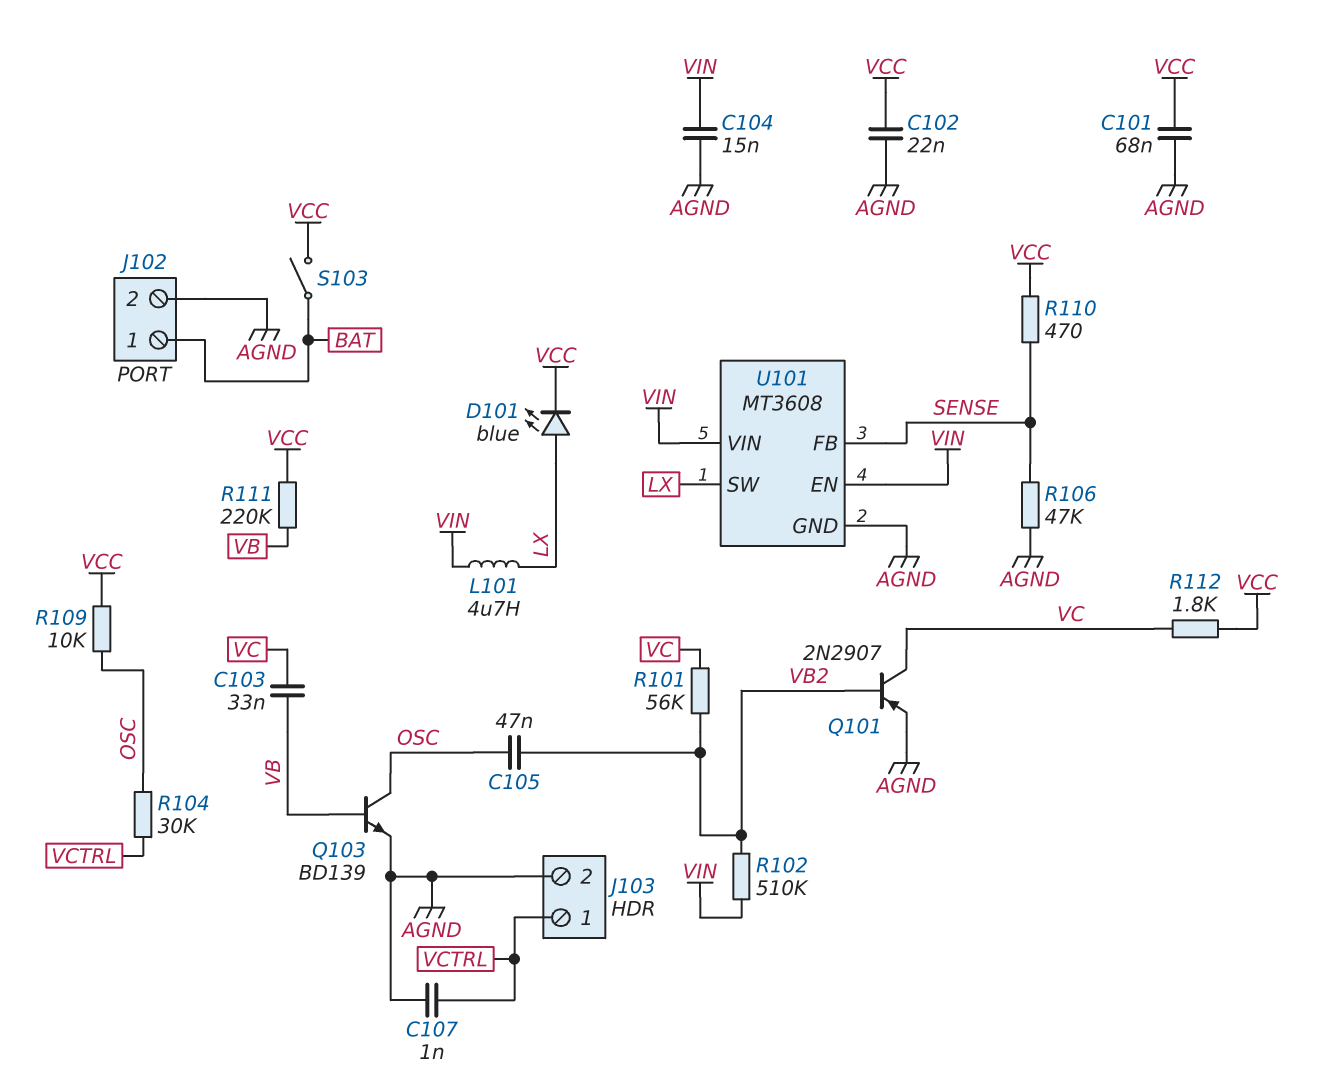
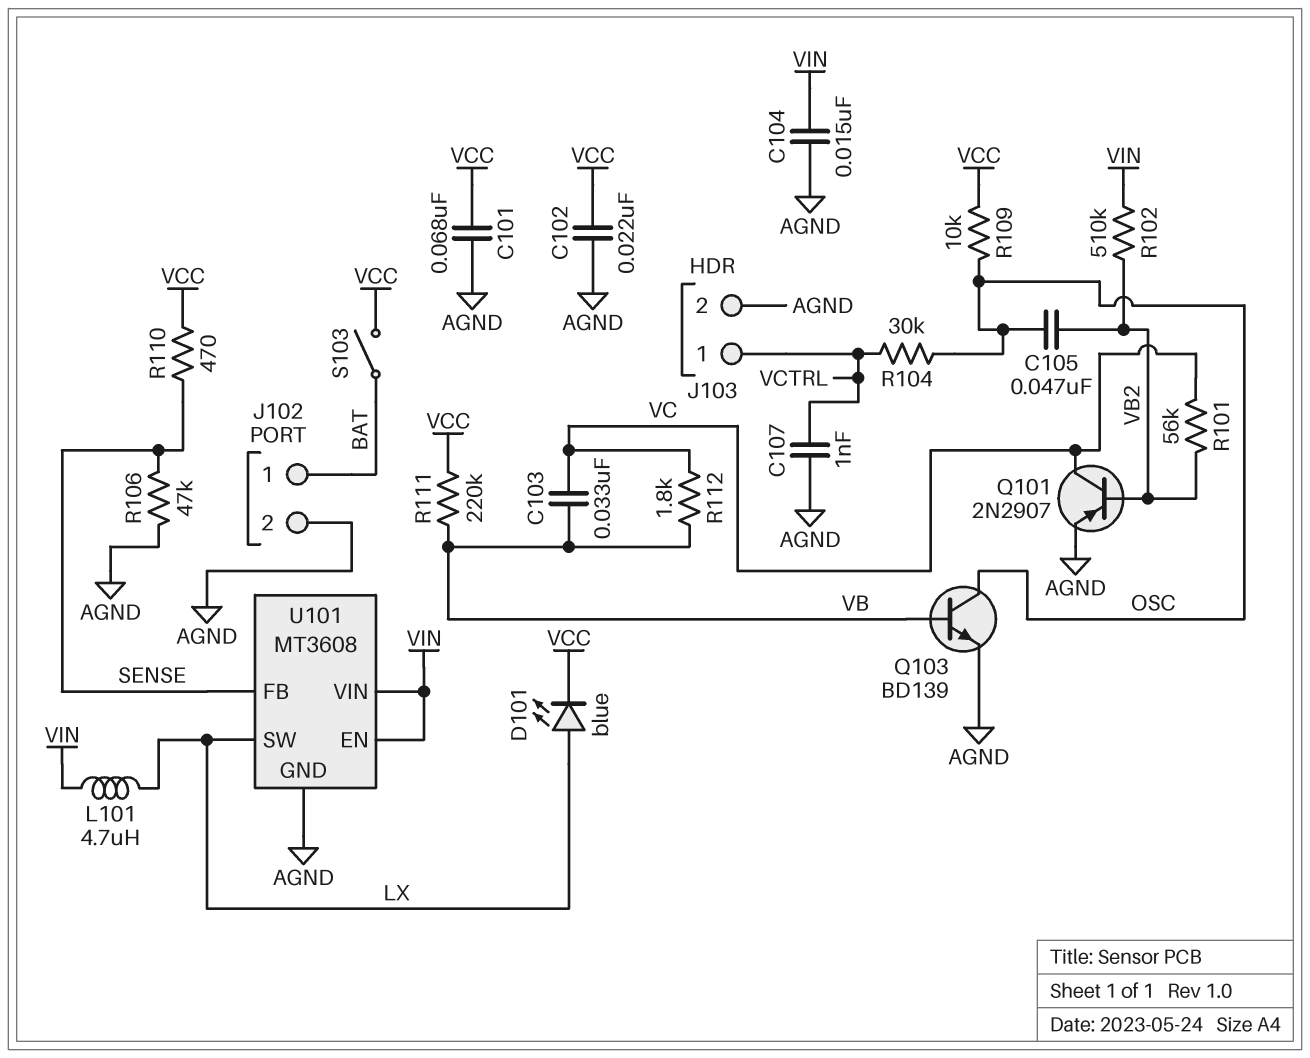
R112: 1.8k (VC, VCC) -> 1.8k (VB, VC)

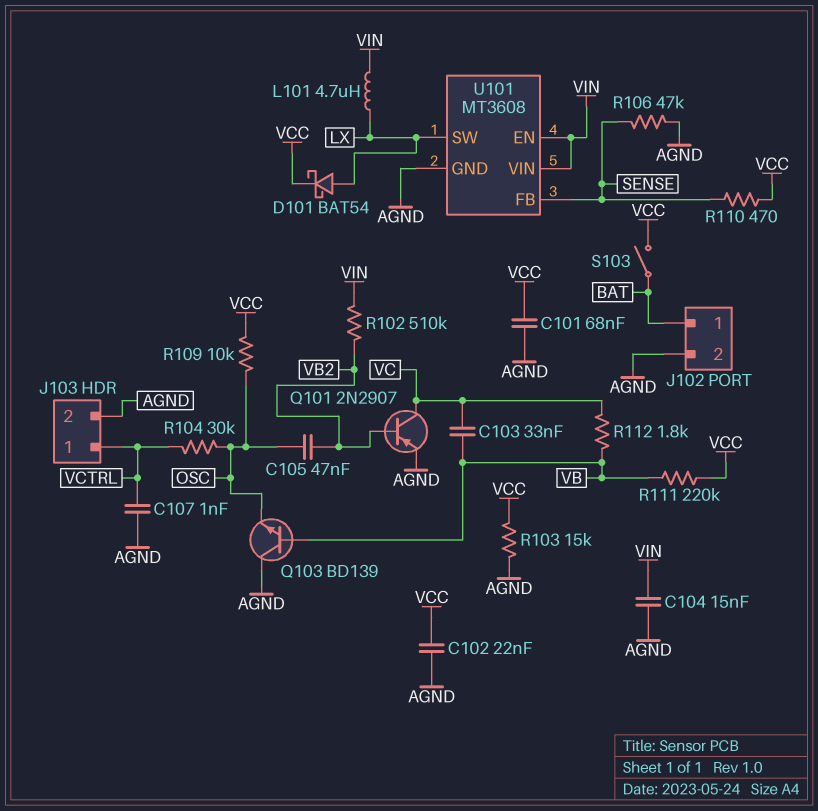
D101: LED blue (A LX, K VCC) -> schottky BAT54 (A LX, K VCC)
Q103: NPN BD139 (B VB, C OSC, E AGND) -> NPN BD139 (B VB, C AGND, E OSC)
R101: 56k (VB2, VC) -> none
R103: none -> 15k (AGND, VCC)

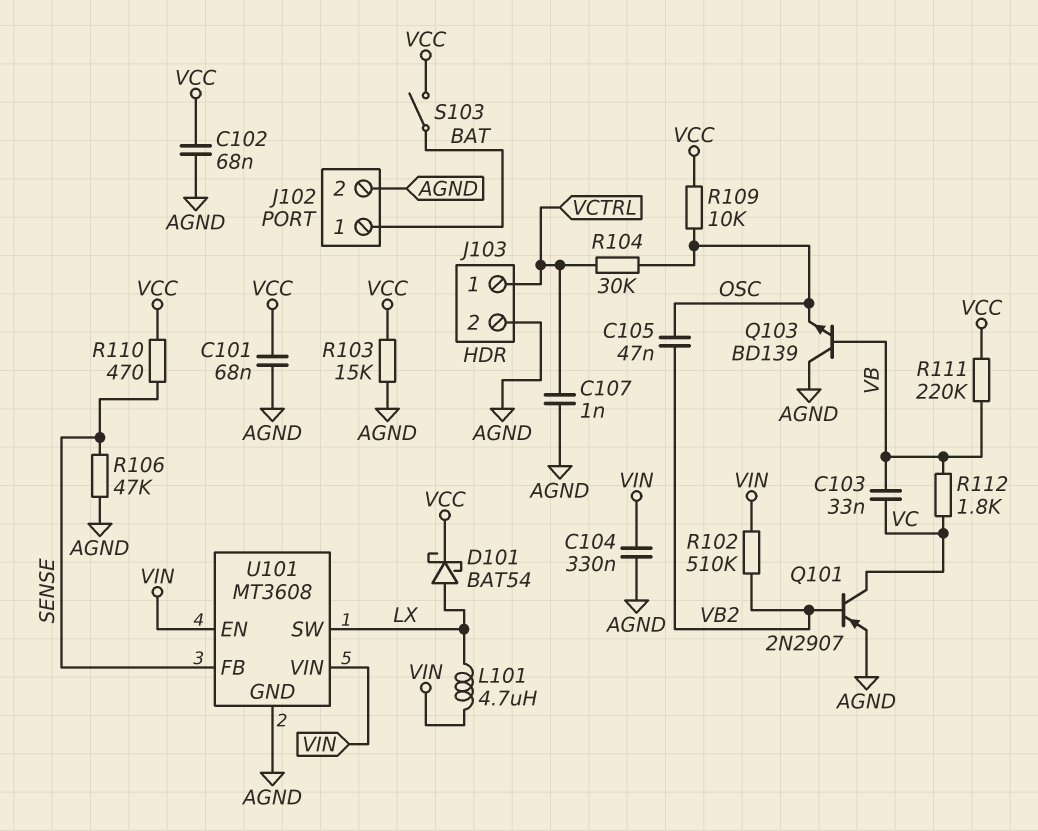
C102: 22nF (AGND, VCC) -> 68nF (AGND, VCC)
C104: 15nF (AGND, VIN) -> 330nF (AGND, VIN)

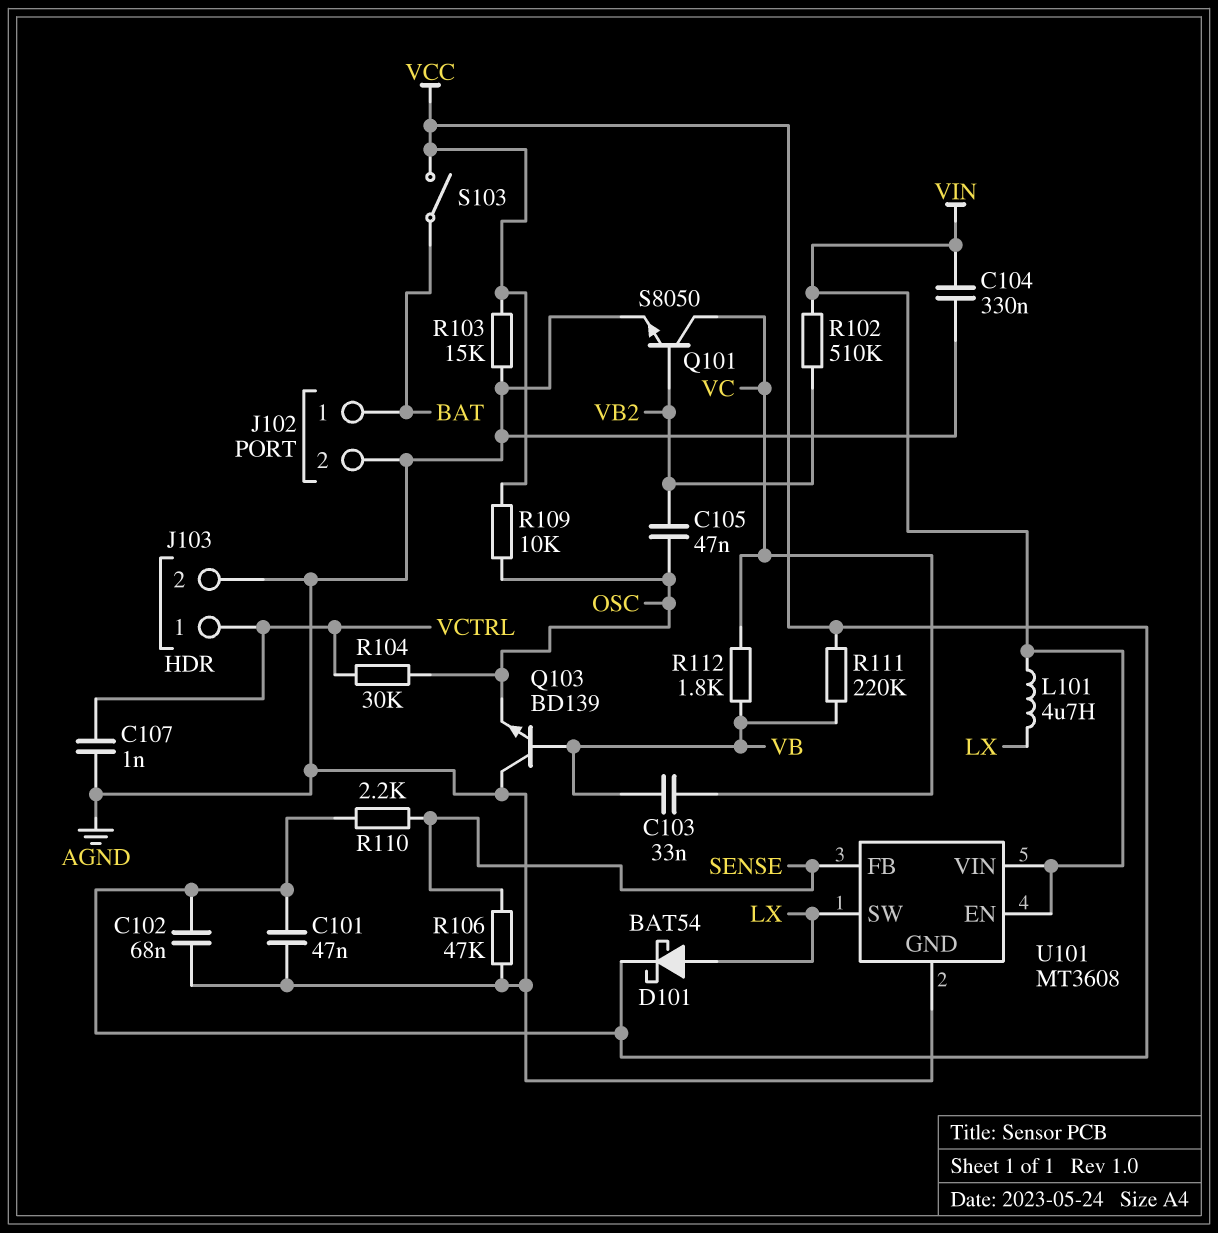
C101: 68nF (AGND, VCC) -> 47nF (AGND, VCC)
Q101: PNP 2N2907 (B VB2, C VC, E AGND) -> NPN S8050 (B VB2, C VC, E AGND)
R110: 470 (SENSE, VCC) -> 2.2k (SENSE, VCC)

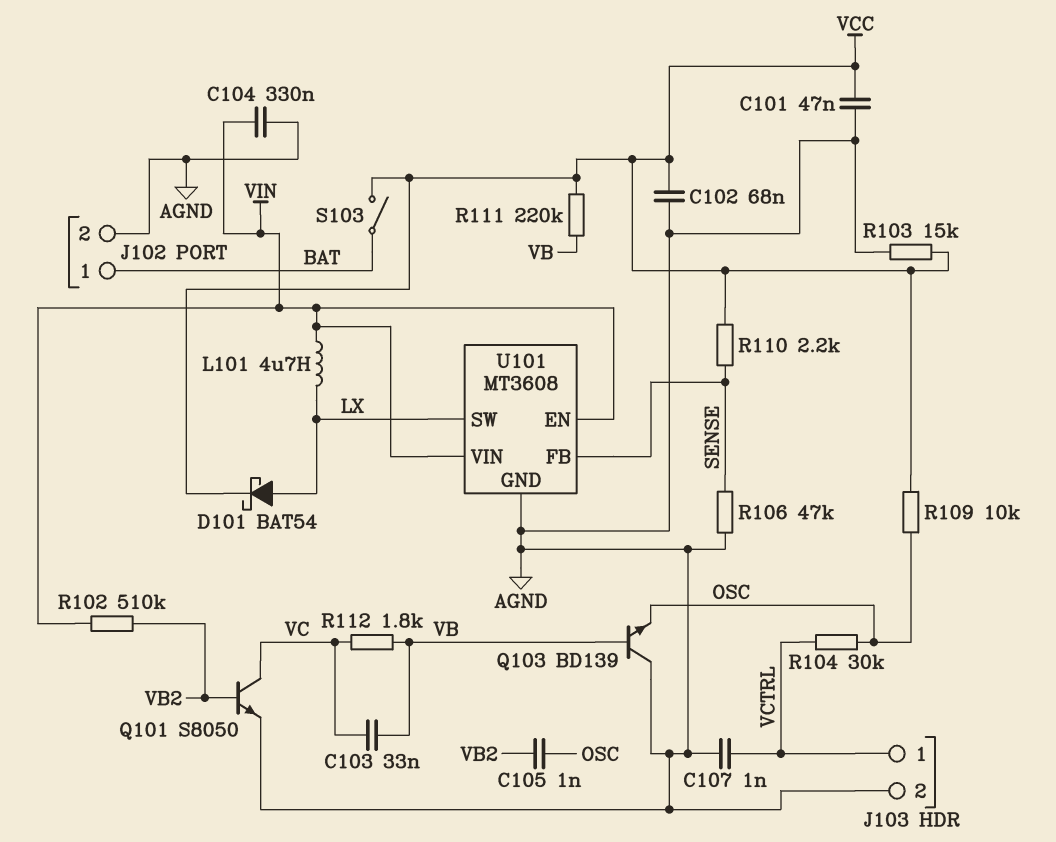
C105: 47nF (OSC, VB2) -> 1nF (OSC, VB2)

